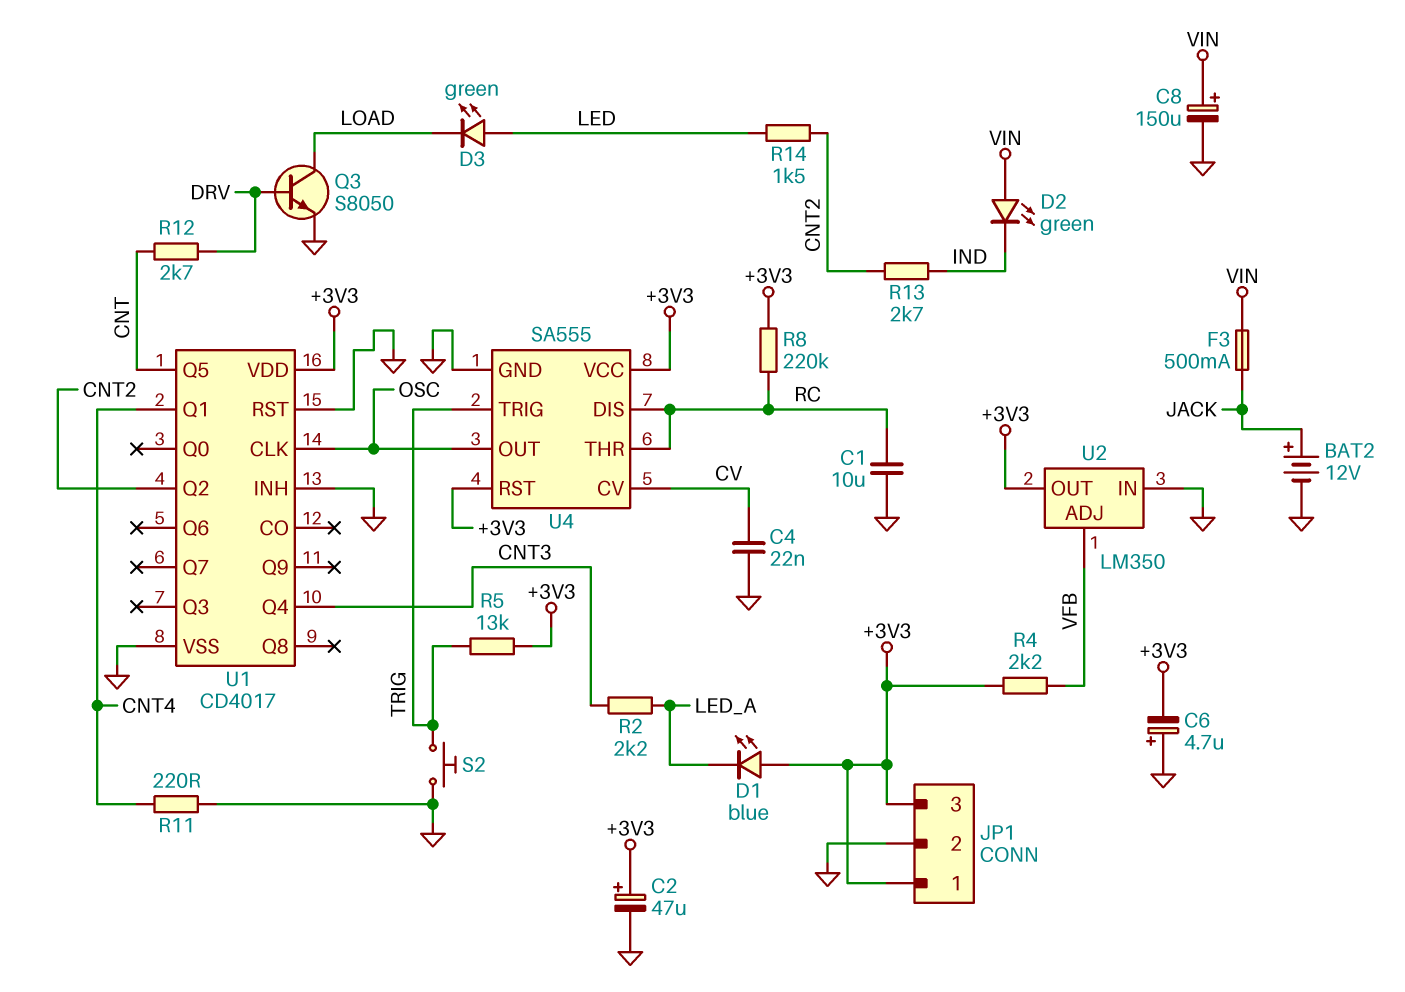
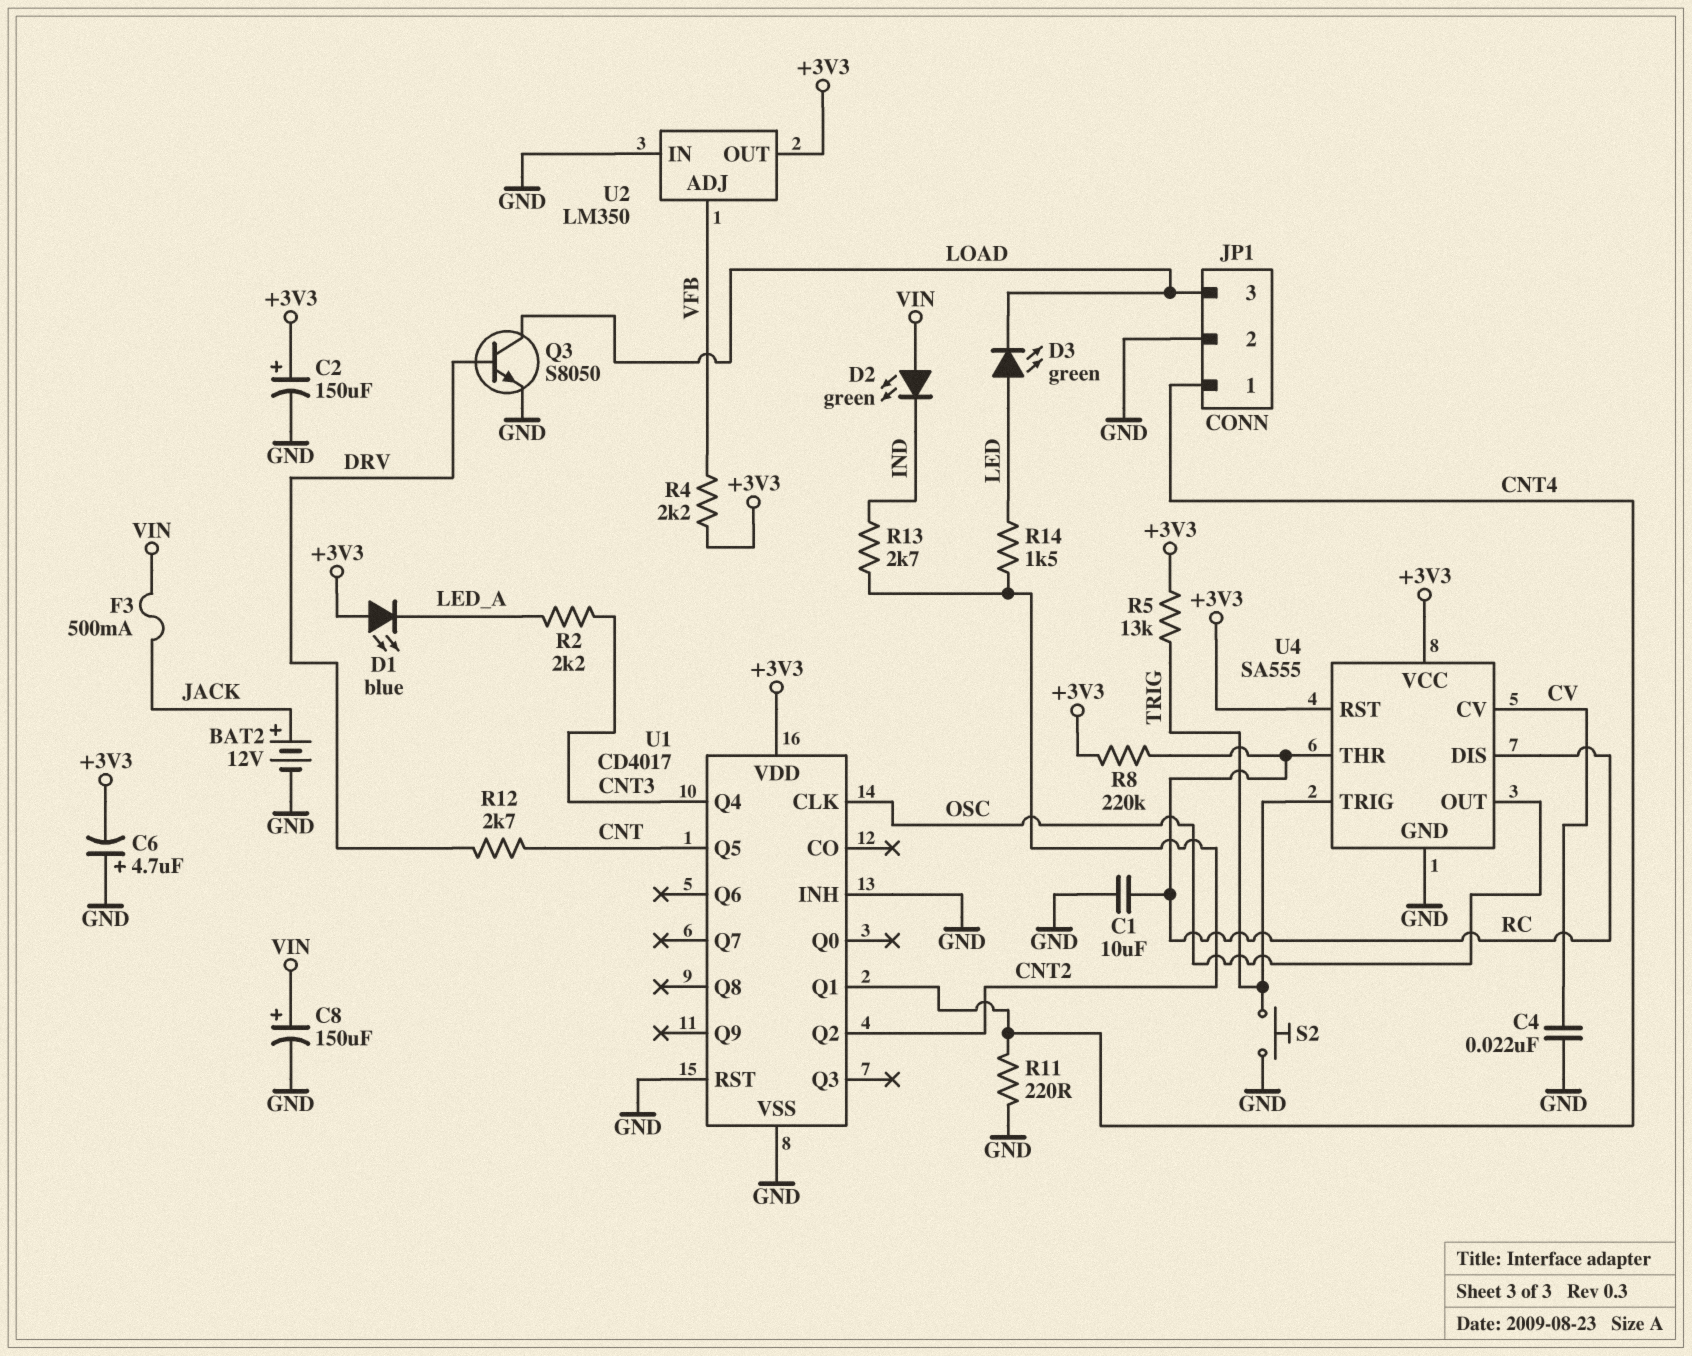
C2: 47uF (plus +3V3, minus GND) -> 150uF (plus +3V3, minus GND)
JP1 pin 1: +3V3 -> CNT4
JP1 pin 3: +3V3 -> LOAD

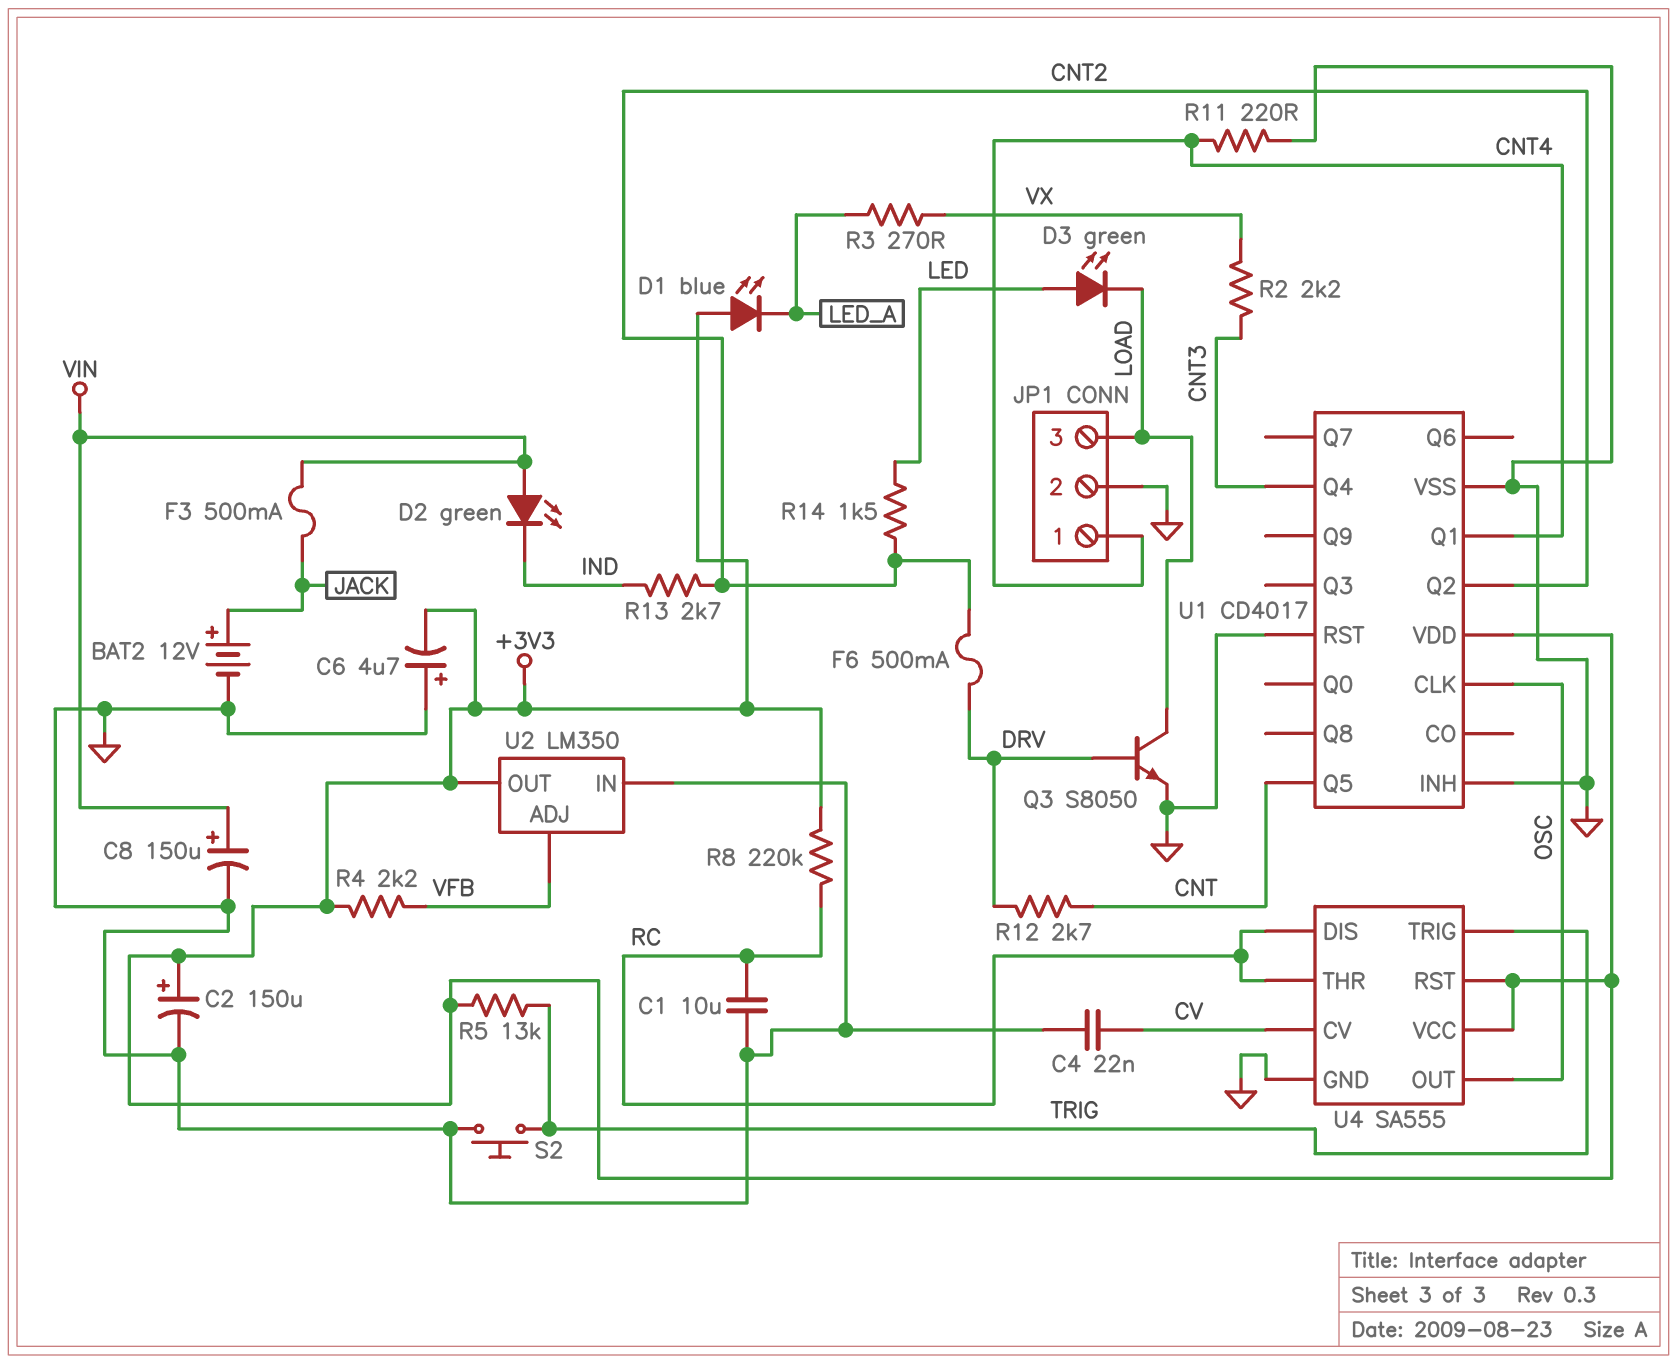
F6: none -> 500mA (CNT2, DRV)
R2: 2.2k (CNT3, LED_A) -> 2.2k (CNT3, VX)
R3: none -> 270 (LED_A, VX)

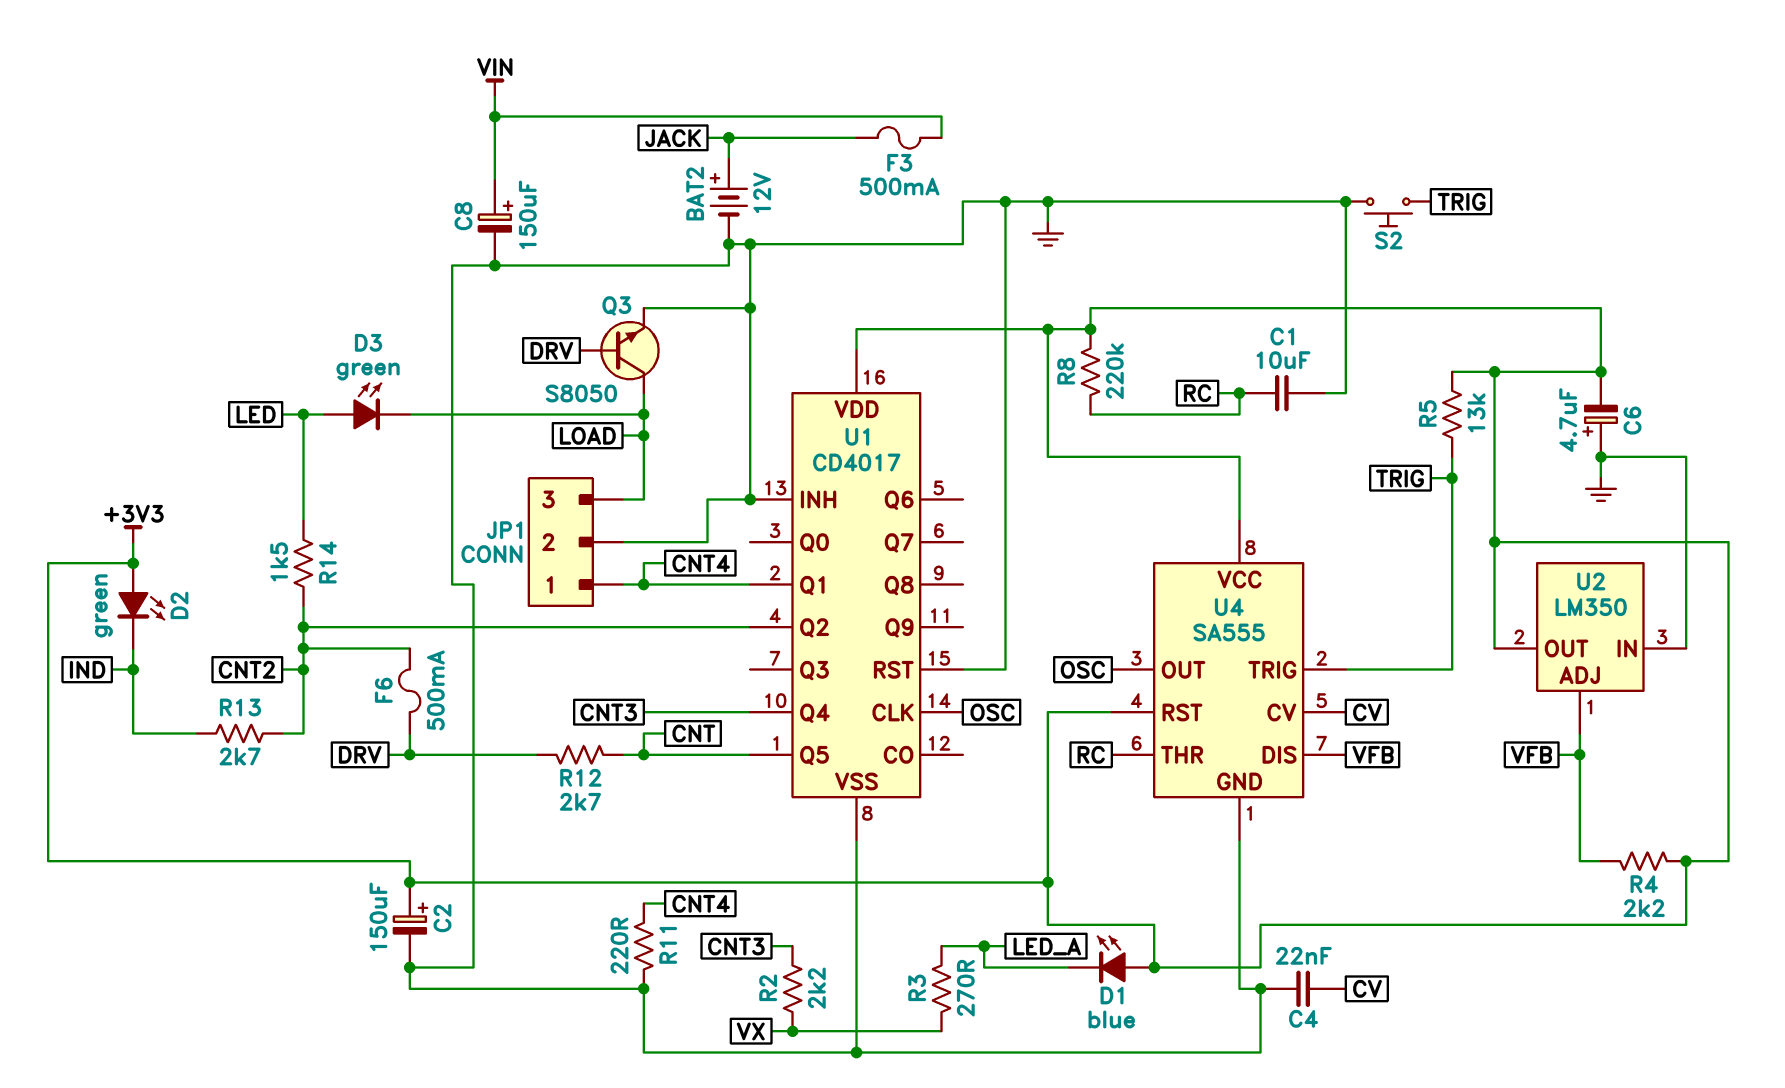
D2: LED green (A VIN, K IND) -> LED green (A +3V3, K IND)
U4 pin DIS: RC -> VFB

